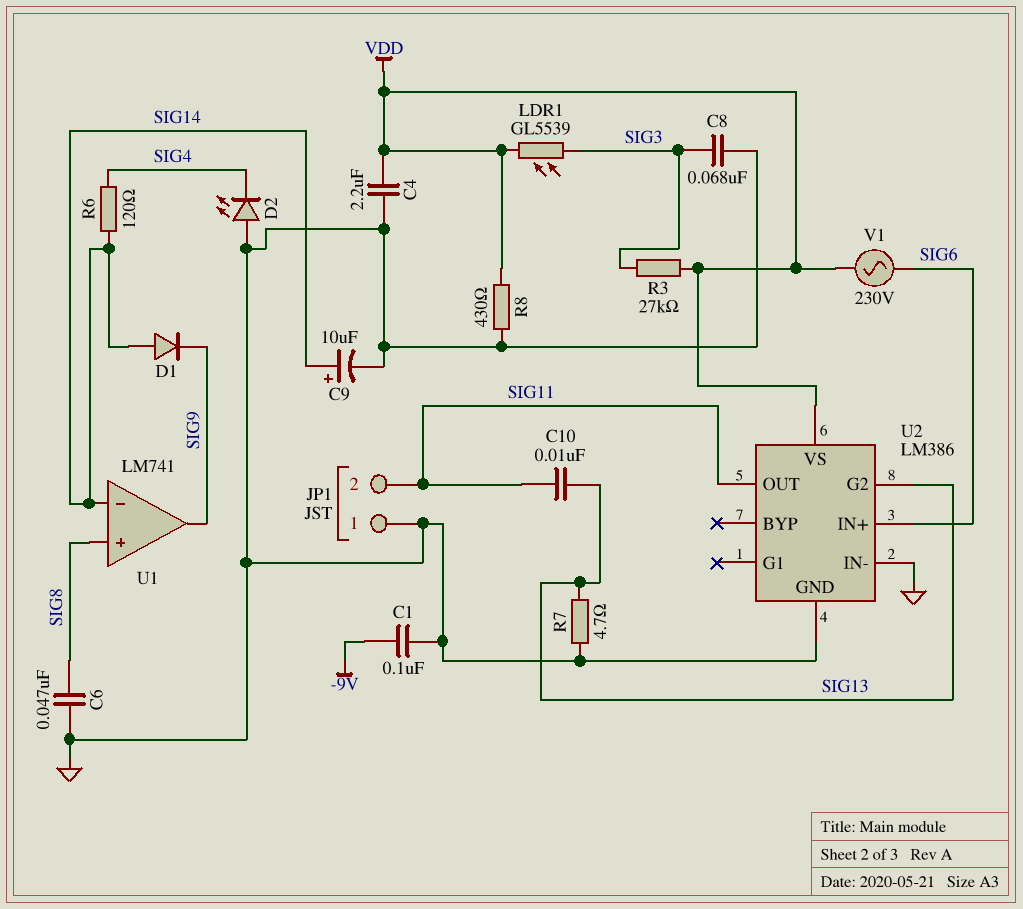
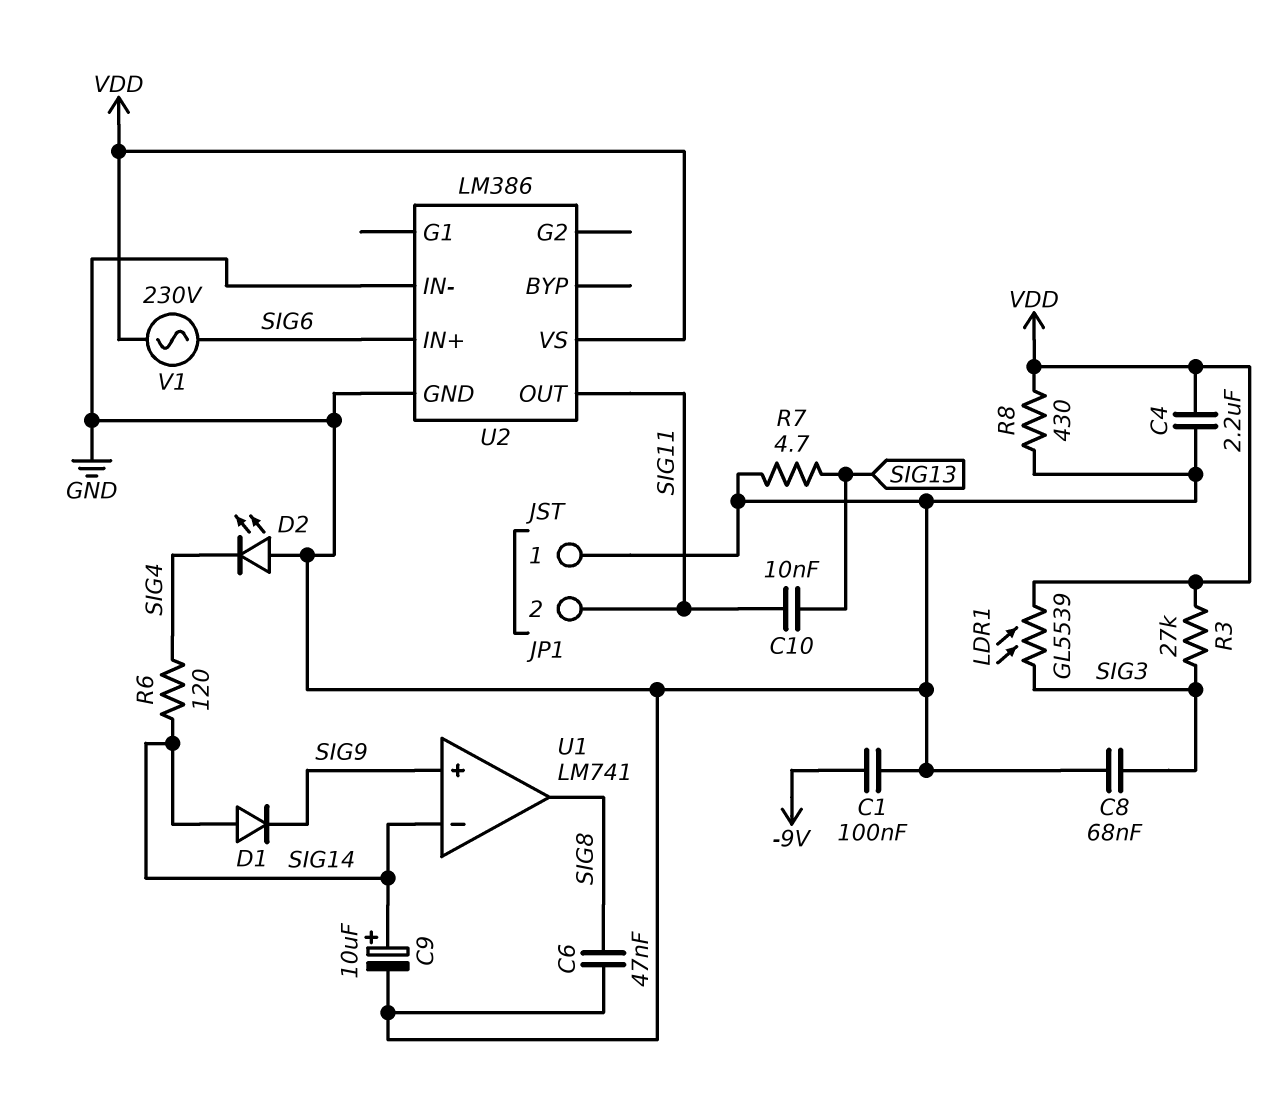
U1 pin in+: SIG8 -> SIG9
U1 pin out: SIG9 -> SIG8
U2 pin G2: SIG13 -> none

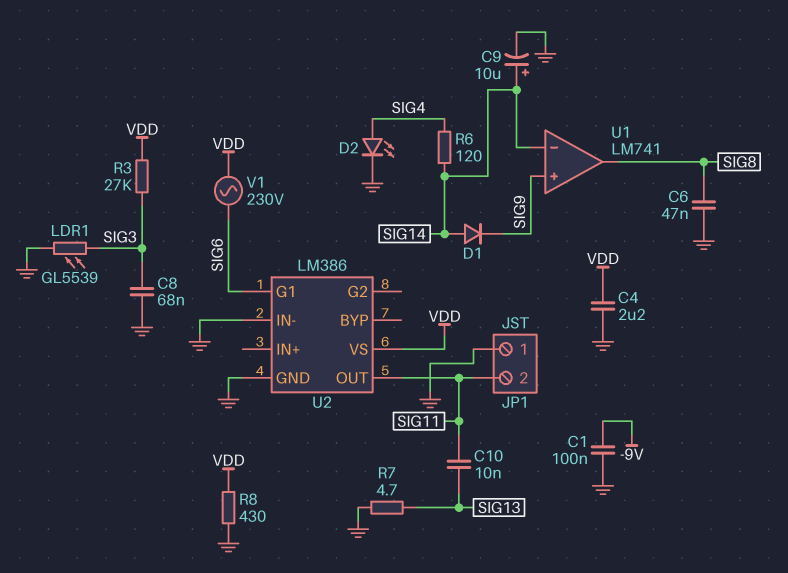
D2: LED (A GND, K SIG4) -> LED (A SIG4, K GND)
LDR1: GL5539 (SIG3, VDD) -> GL5539 (GND, SIG3)
U2 pin G1: none -> SIG6
U2 pin IN+: SIG6 -> none

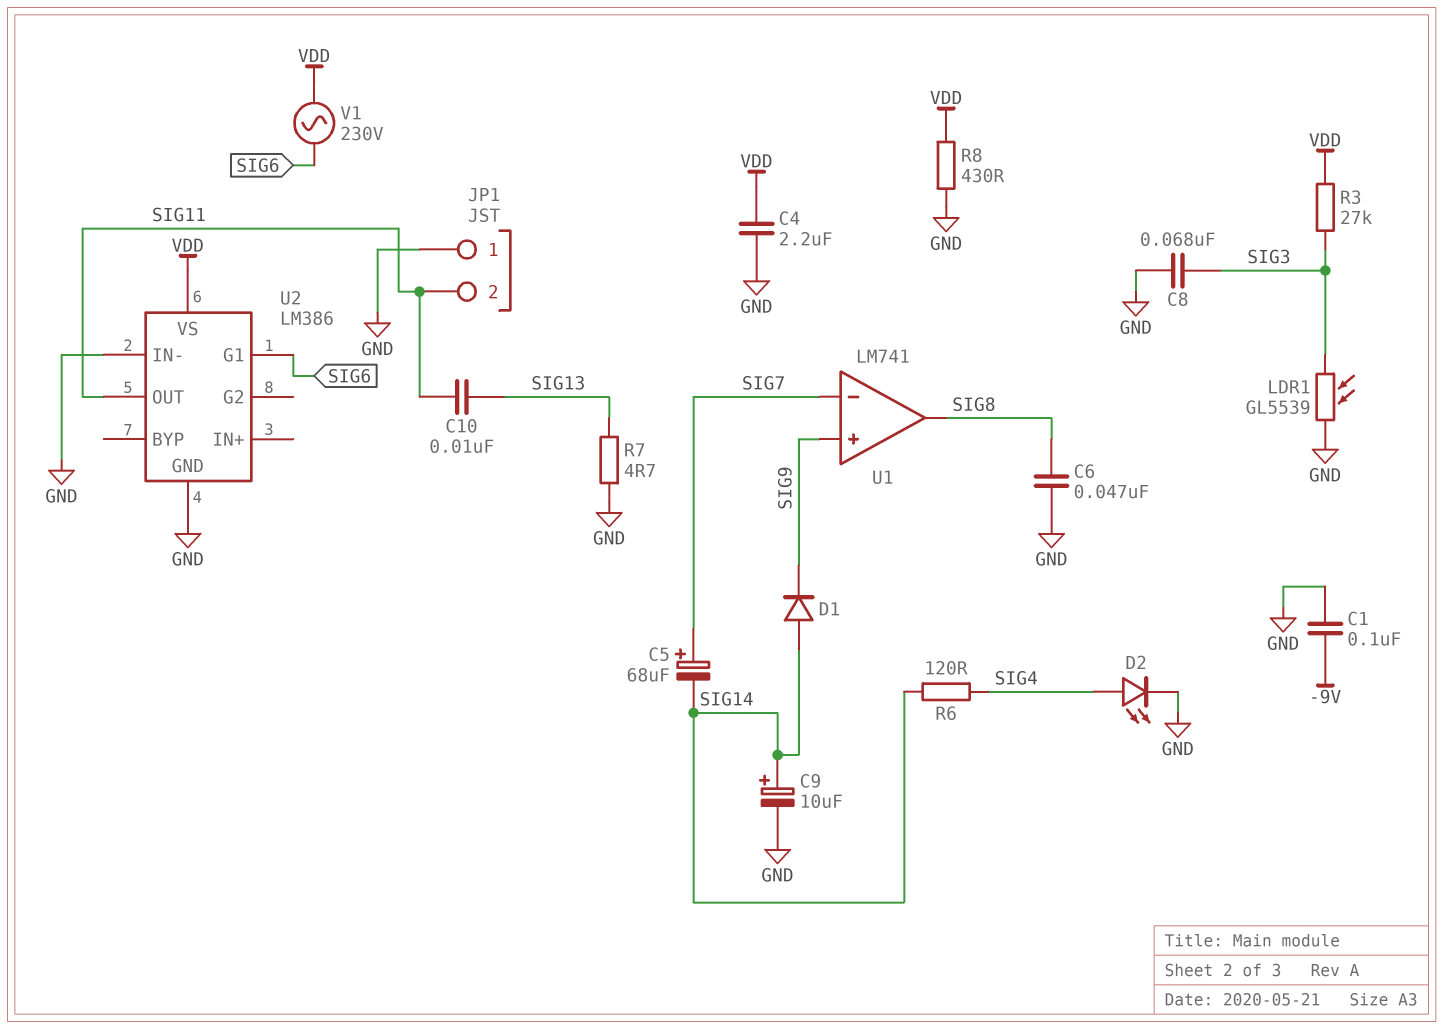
C5: none -> 68uF (plus SIG7, minus SIG14)
U1 pin in-: SIG14 -> SIG7

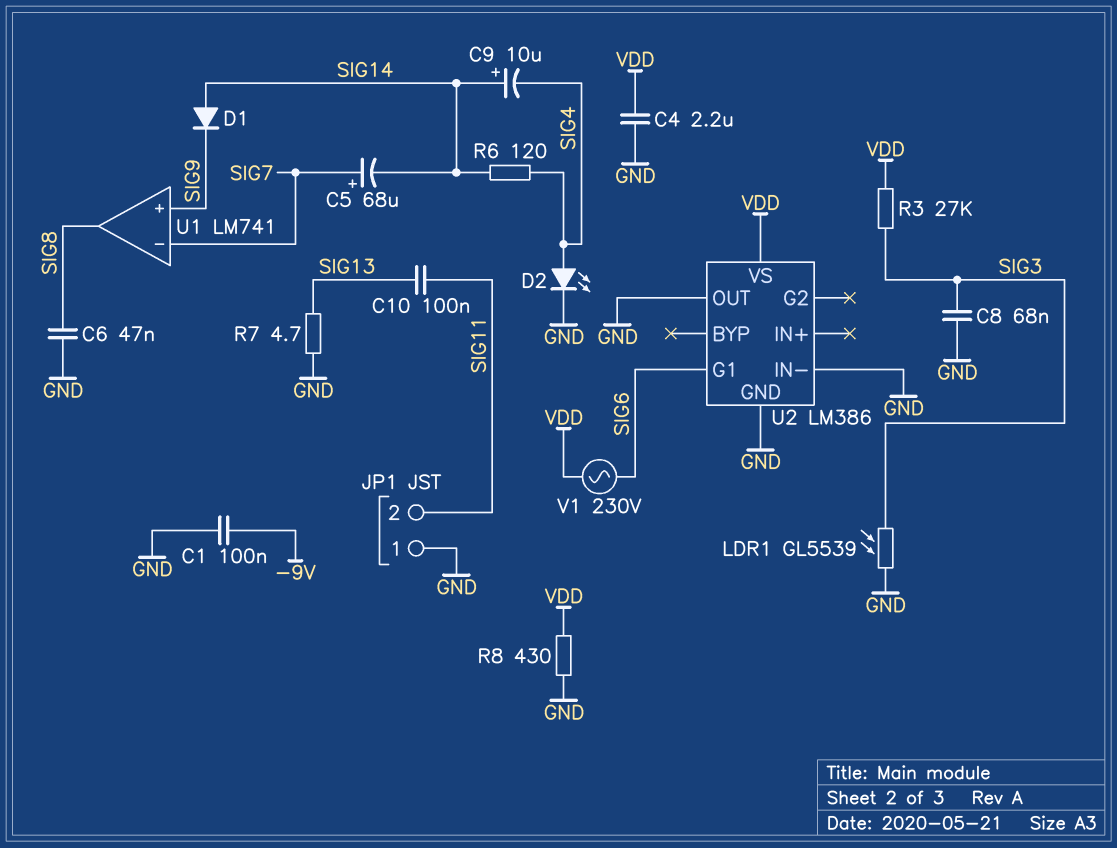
C9: 10uF (plus SIG14, minus GND) -> 10uF (plus SIG14, minus SIG4)
C10: 10nF (SIG11, SIG13) -> 100nF (SIG11, SIG13)
U2 pin OUT: SIG11 -> GND

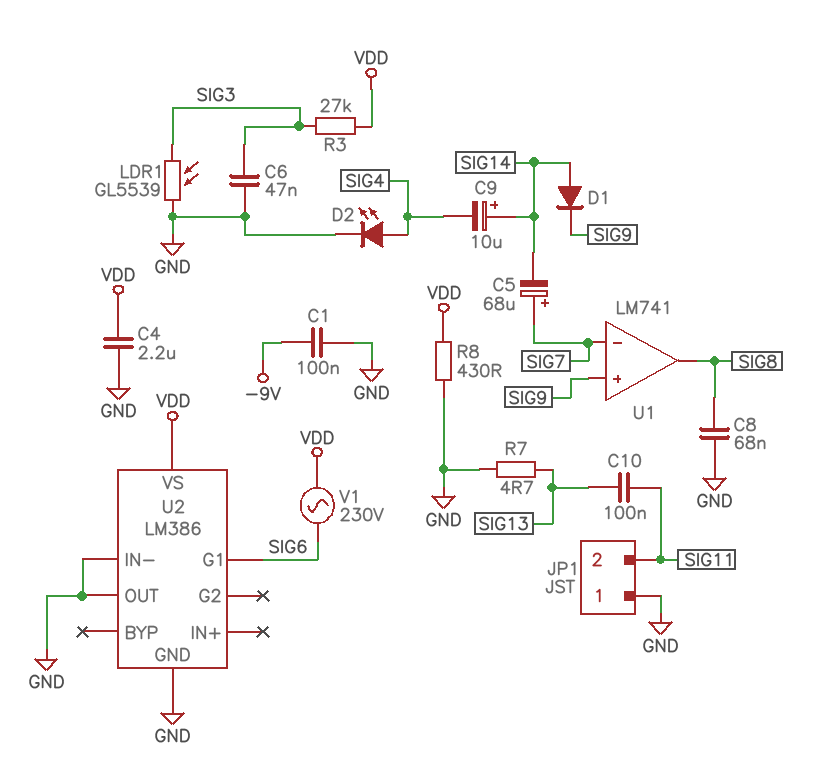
C6: 47nF (GND, SIG8) -> 47nF (GND, SIG3)
C8: 68nF (GND, SIG3) -> 68nF (GND, SIG8)
R6: 120 (SIG4, SIG14) -> none

